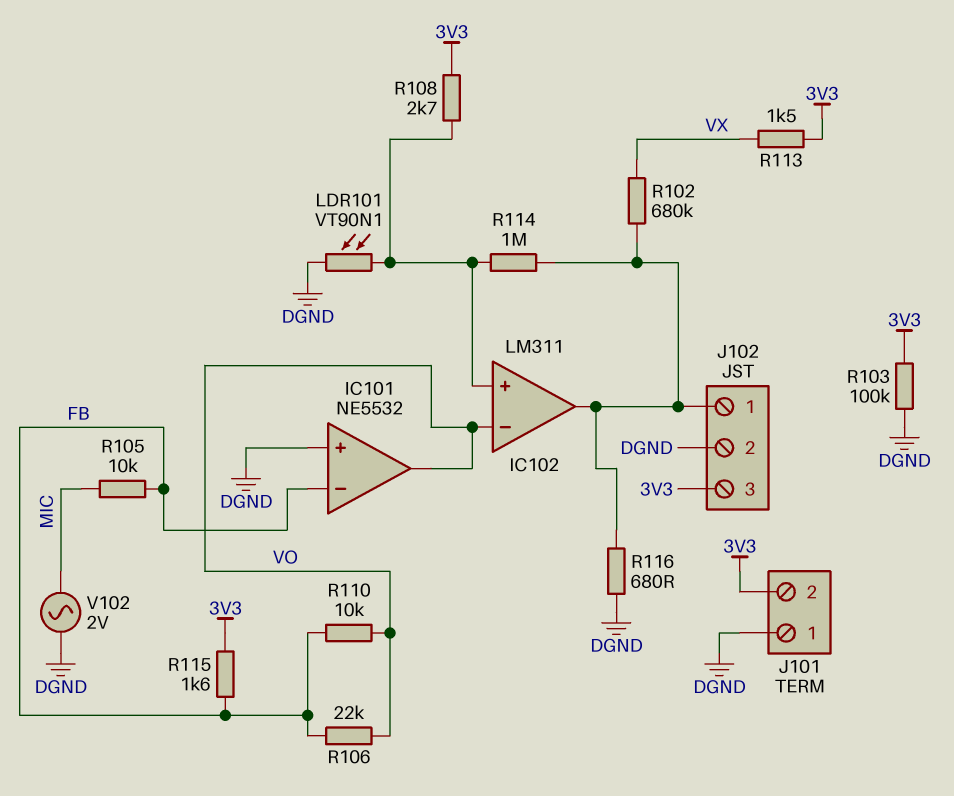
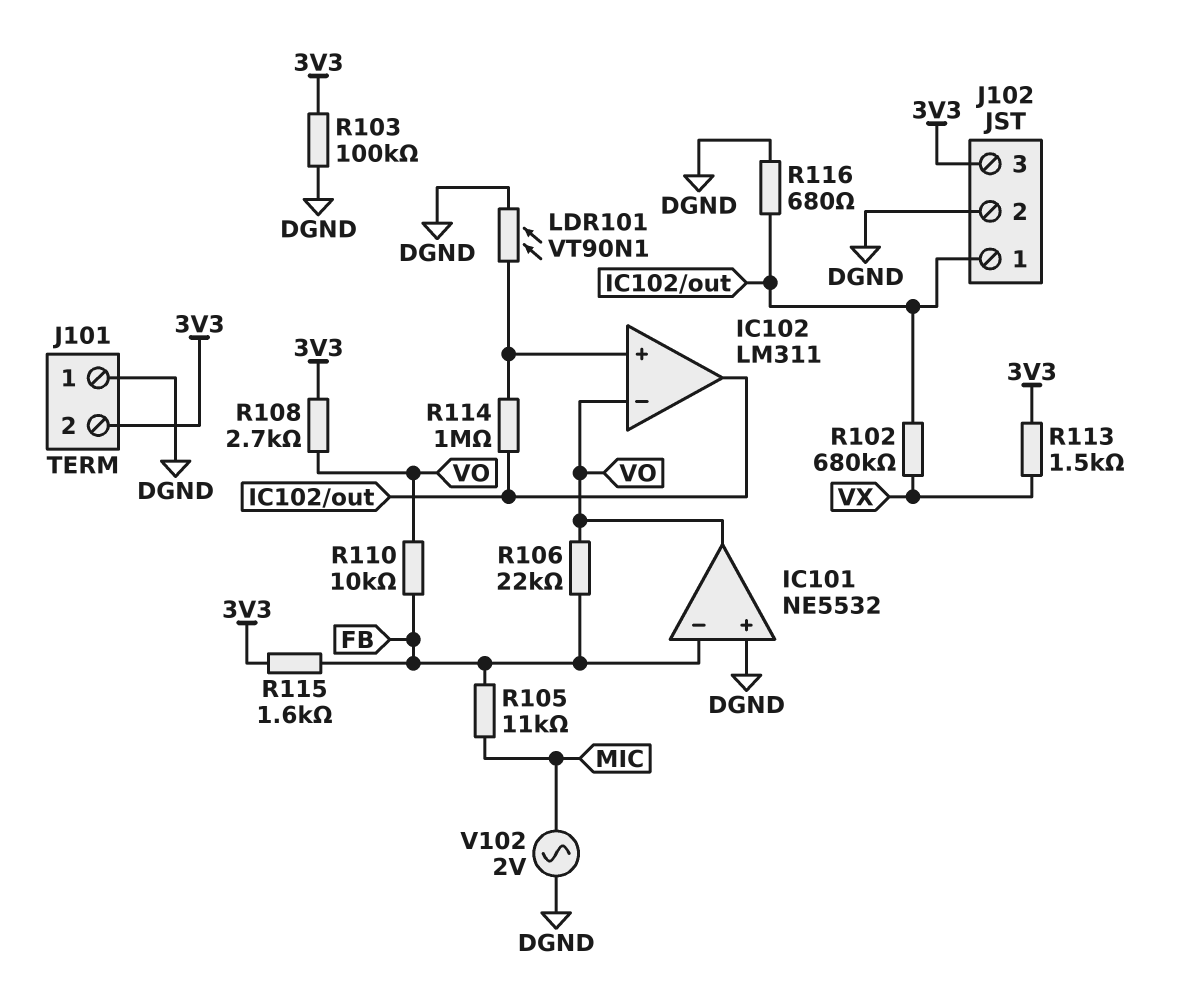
R105: 10k (FB, MIC) -> 11k (FB, MIC)
R108: 2.7k (3V3, IC102/in+) -> 2.7k (3V3, VO)

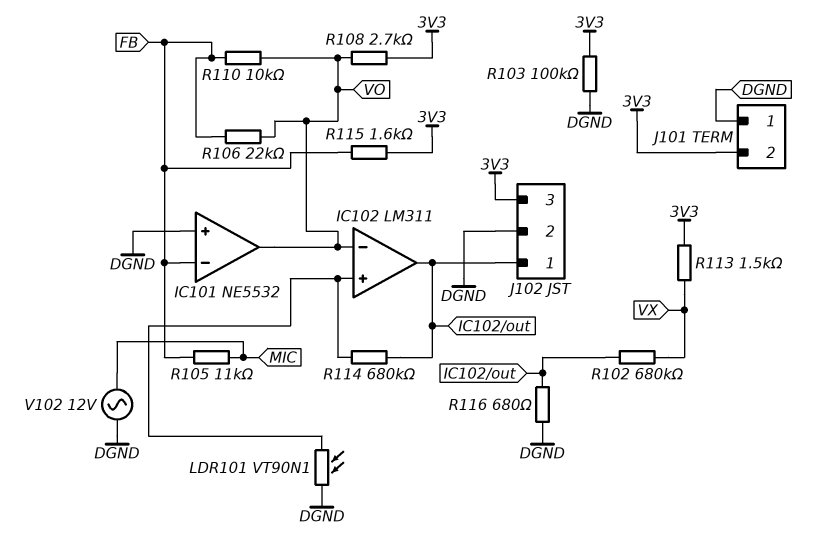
R114: 1M (IC102/in+, IC102/out) -> 680k (IC102/in+, IC102/out)
V102: AC 2V (DGND, MIC) -> AC 12V (DGND, MIC)

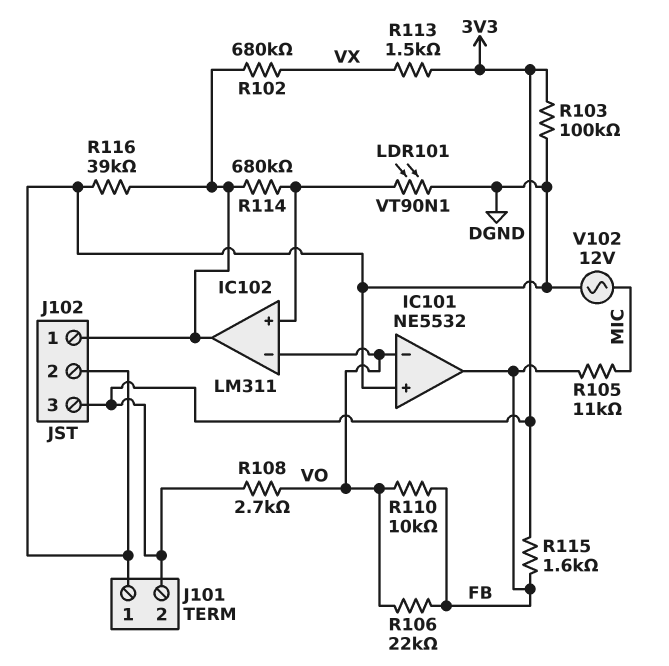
IC101 pin in-: FB -> VO
IC101 pin out: VO -> FB
R116: 680 (DGND, IC102/out) -> 39k (DGND, IC102/out)

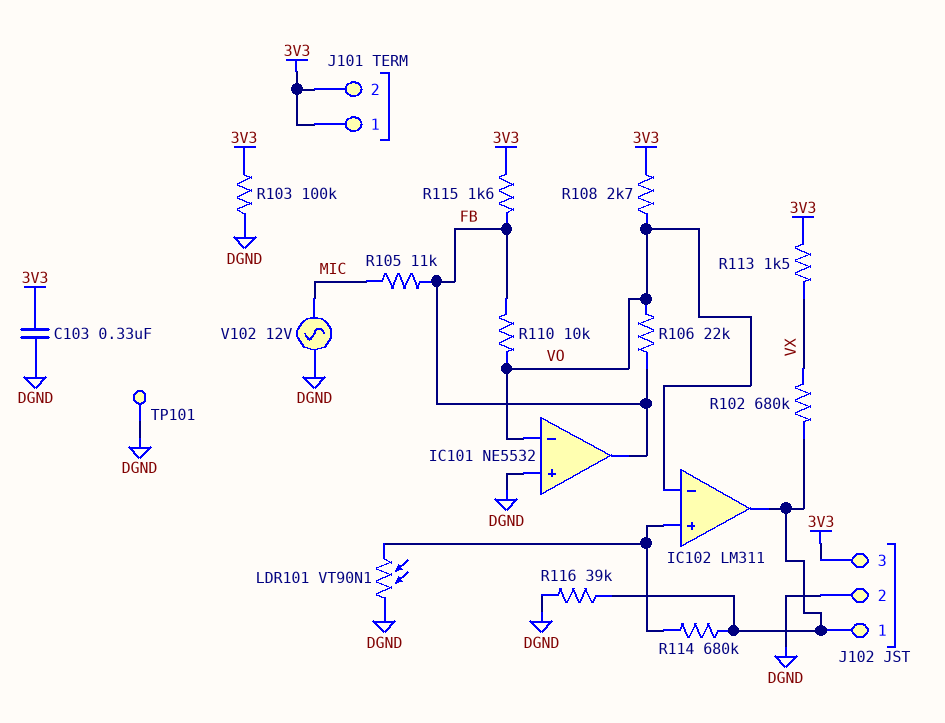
C103: none -> 330nF (3V3, DGND)
J101 pin 1: DGND -> 3V3
TP101: none -> test point (DGND)

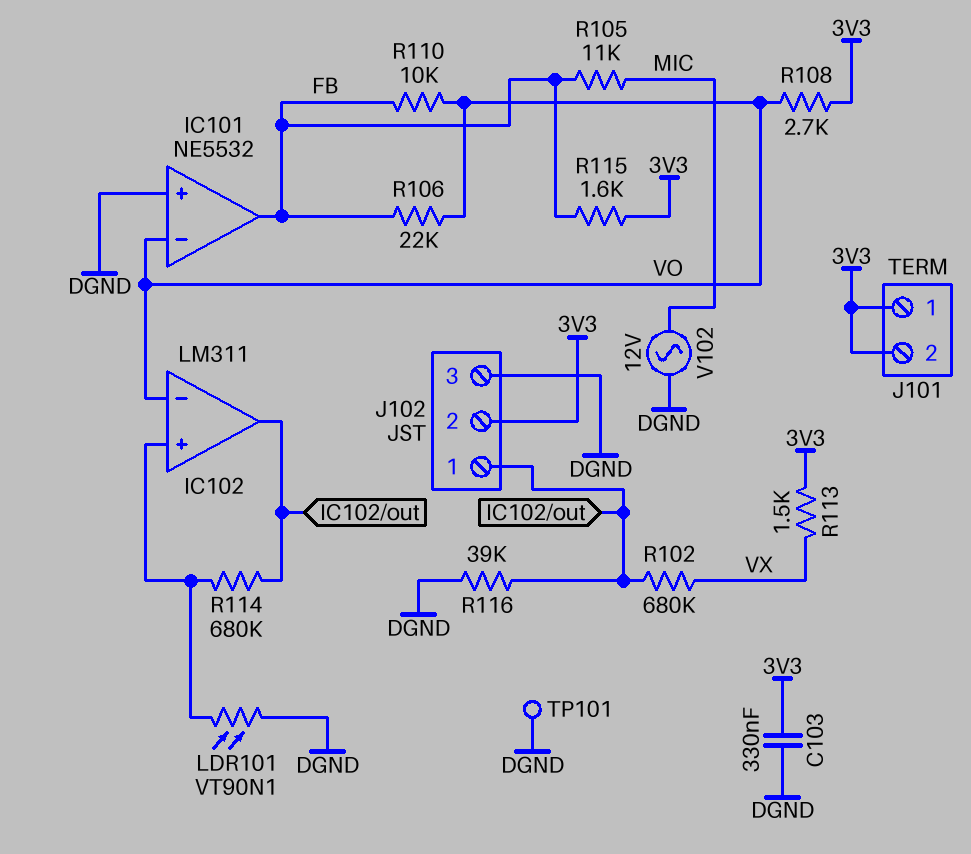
J102 pin 2: DGND -> 3V3
J102 pin 3: 3V3 -> DGND
R103: 100k (3V3, DGND) -> none

